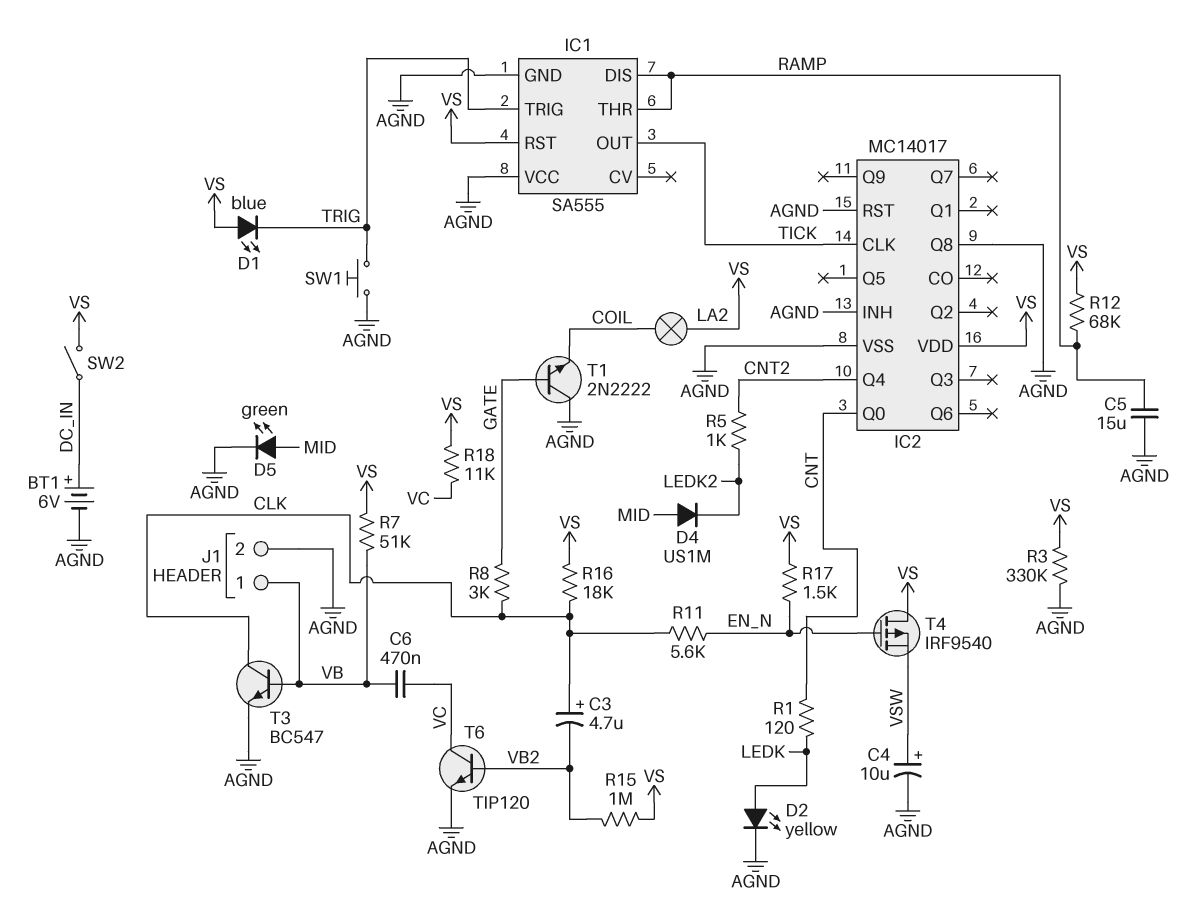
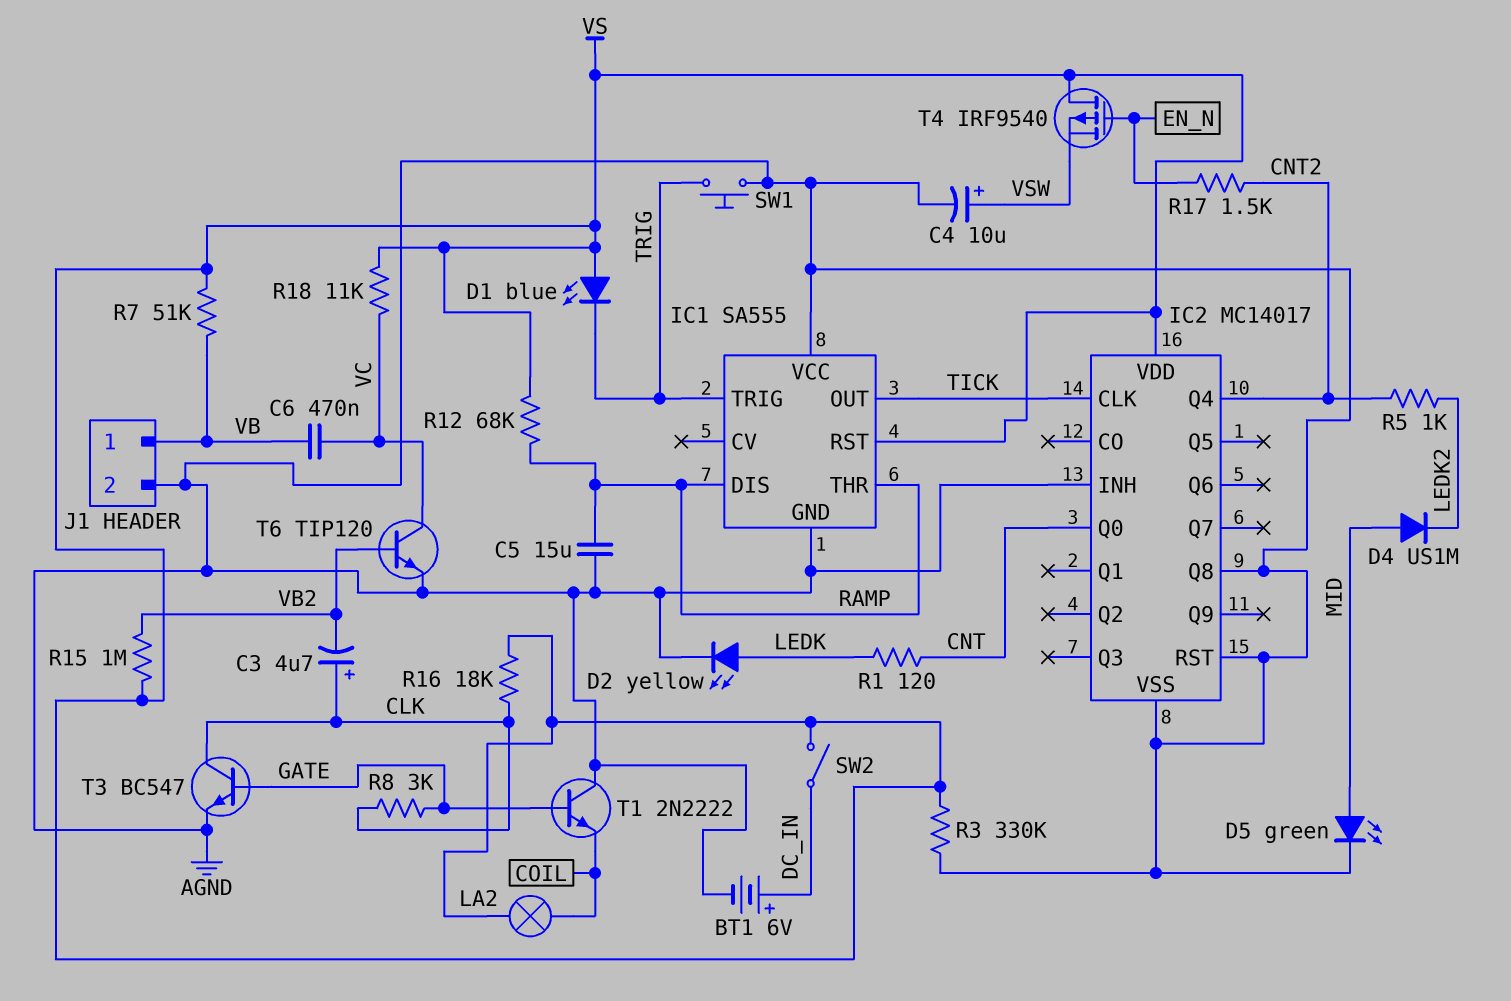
R11: 5.6k (CLK, EN_N) -> none
R17: 1.5k (EN_N, VS) -> 1.5k (CNT2, EN_N)
T3: NPN BC547 (B VB, C CLK, E AGND) -> NPN BC547 (B GATE, C CLK, E AGND)

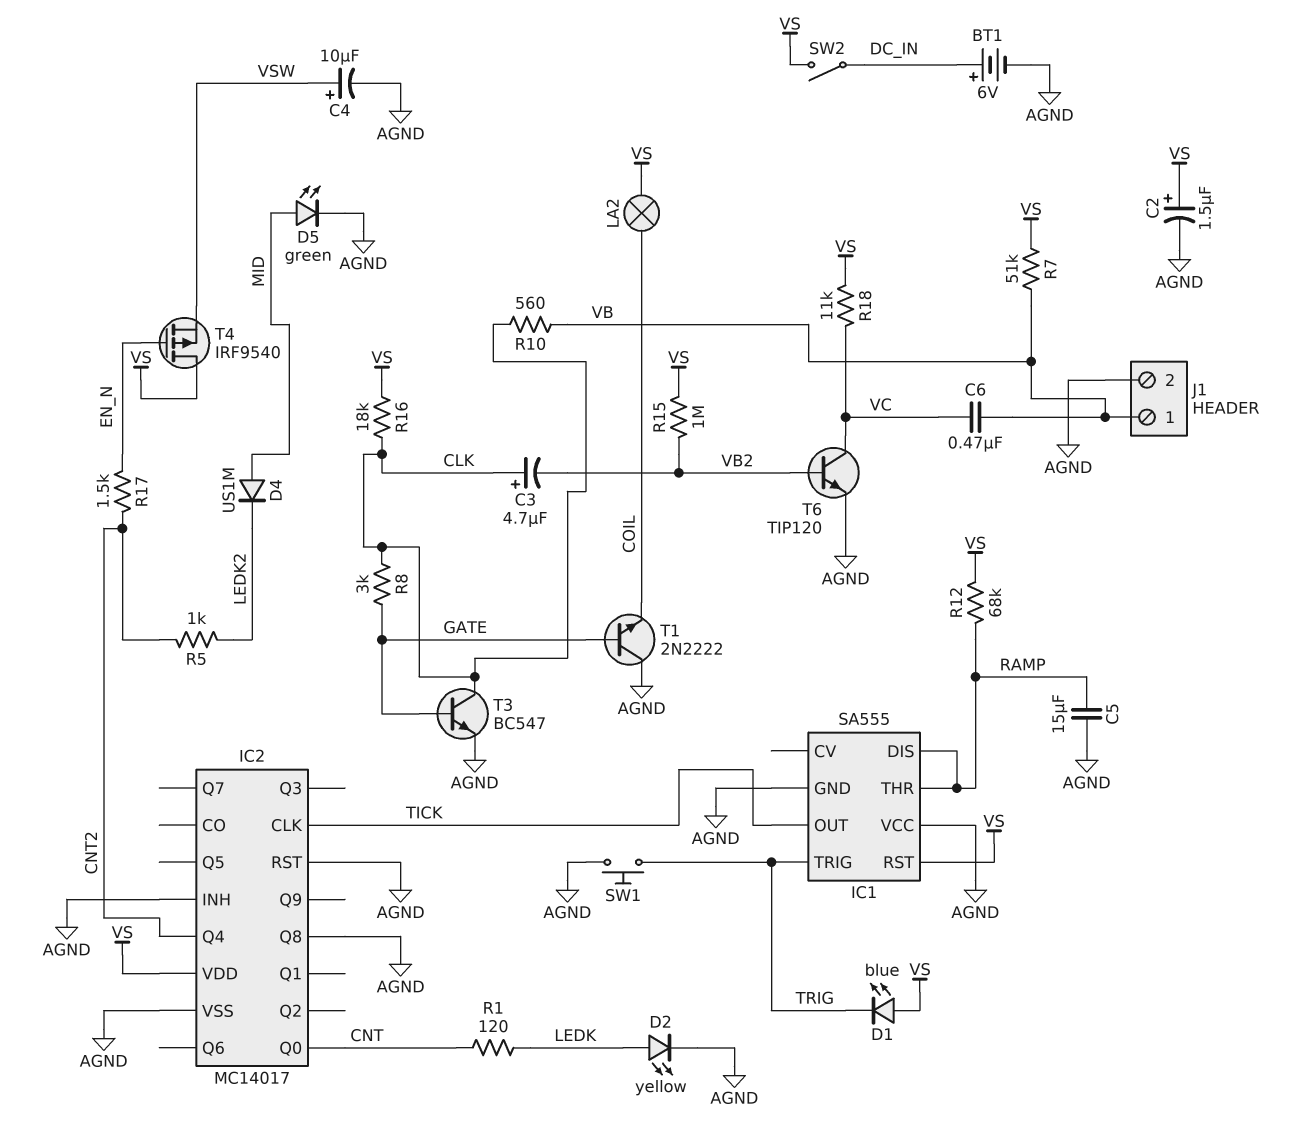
C2: none -> 1.5uF (plus VS, minus AGND)
R3: 330k (AGND, VS) -> none
R10: none -> 560 (CLK, VB)

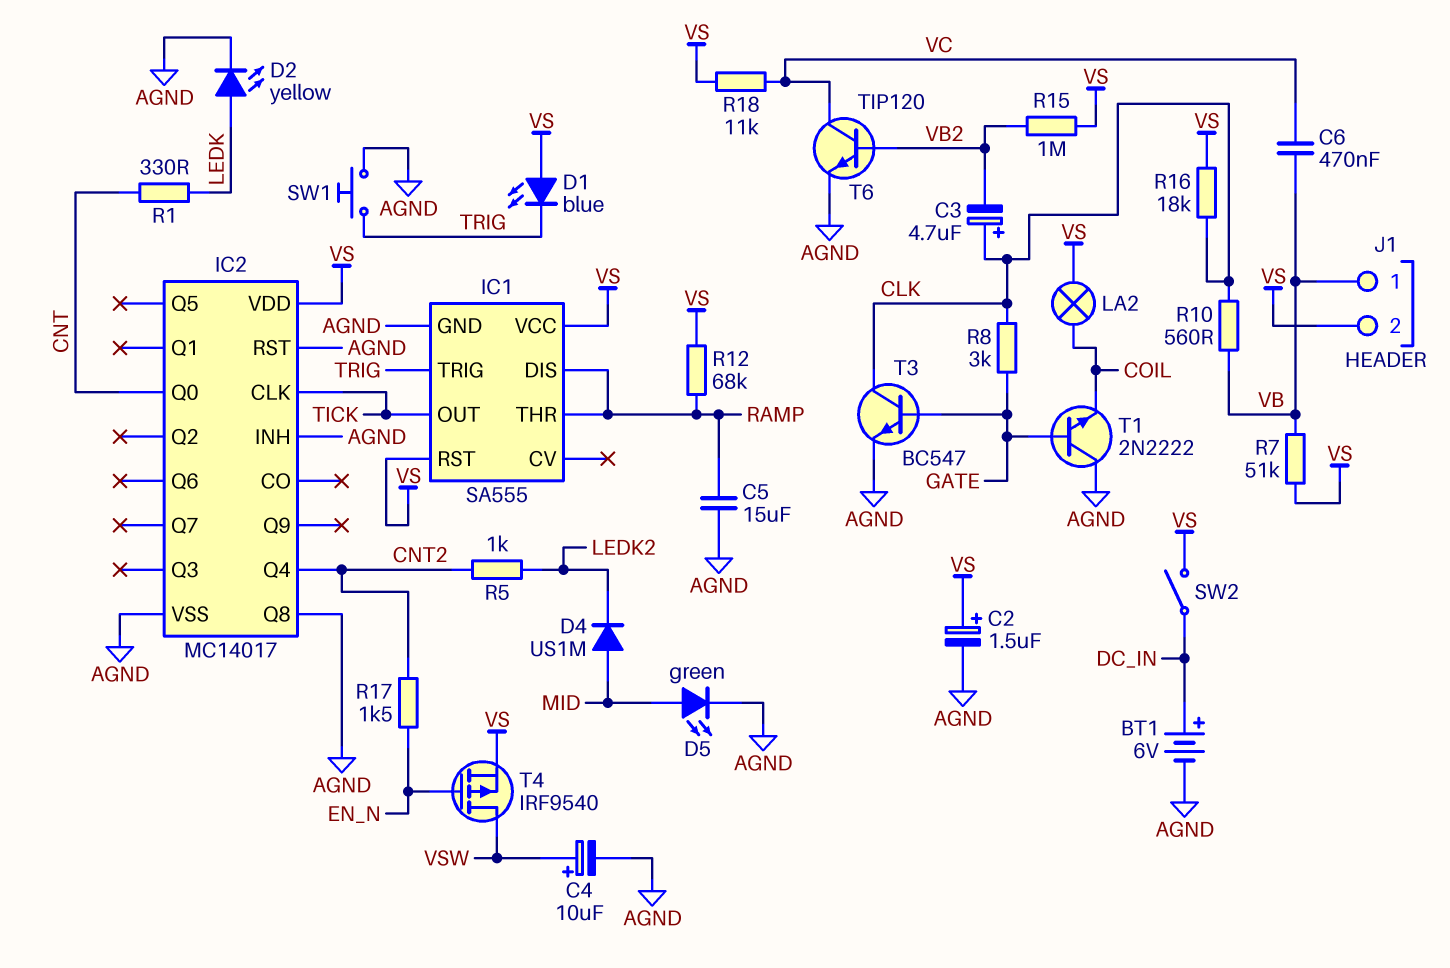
IC1 pin VCC: AGND -> VS
J1 pin 2: AGND -> VS
R1: 120 (CNT, LEDK) -> 330 (CNT, LEDK)
T4: PMOS IRF9540 (G EN_N, D VS, S VSW) -> PMOS IRF9540 (G EN_N, D VSW, S VS)

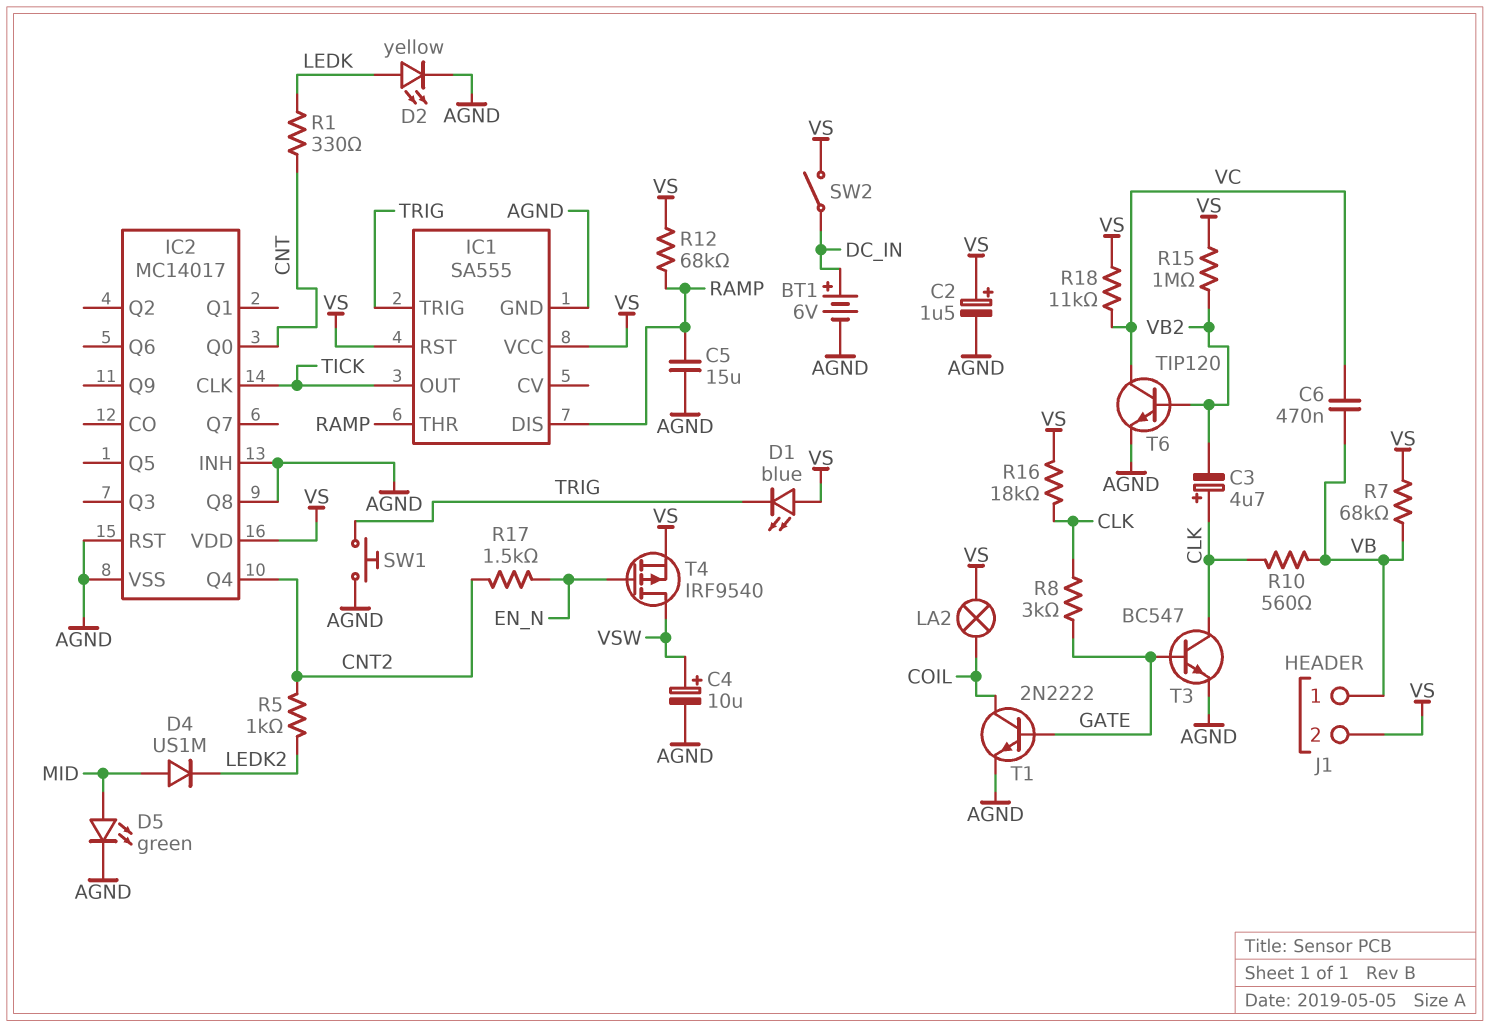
R7: 51k (VB, VS) -> 68k (VB, VS)
T1: NPN 2N2222 (B GATE, C AGND, E COIL) -> NPN 2N2222 (B GATE, C COIL, E AGND)

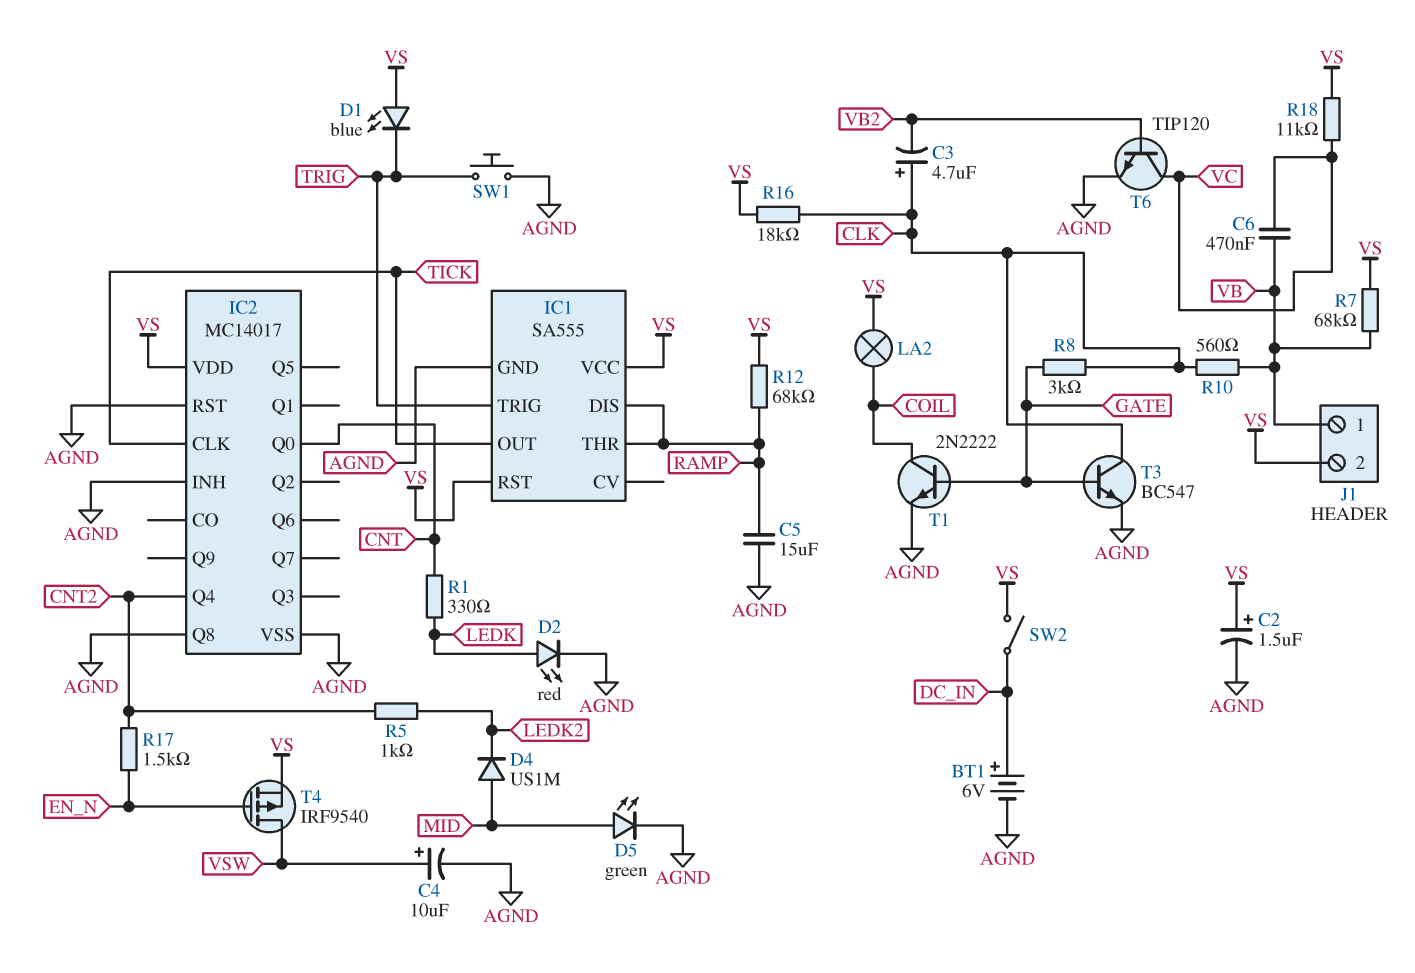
D2: LED yellow (A LEDK, K AGND) -> LED red (A LEDK, K AGND)
R15: 1M (VB2, VS) -> none

